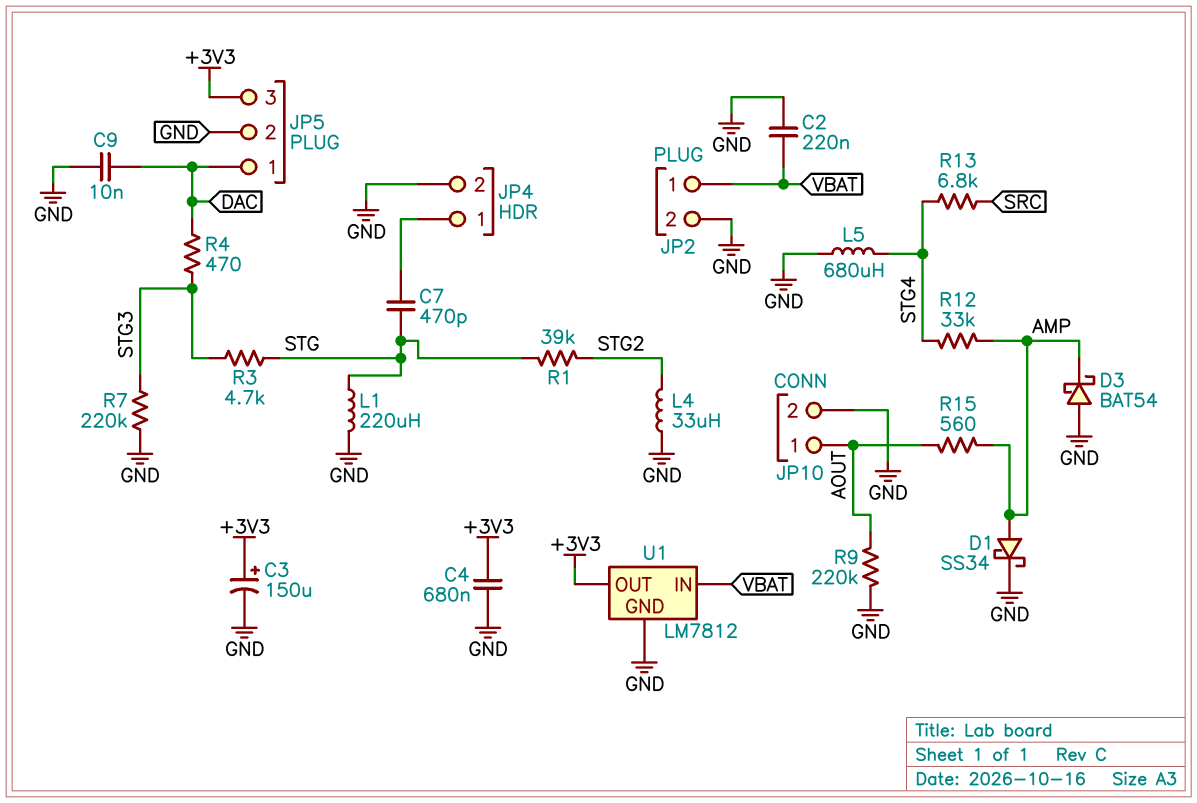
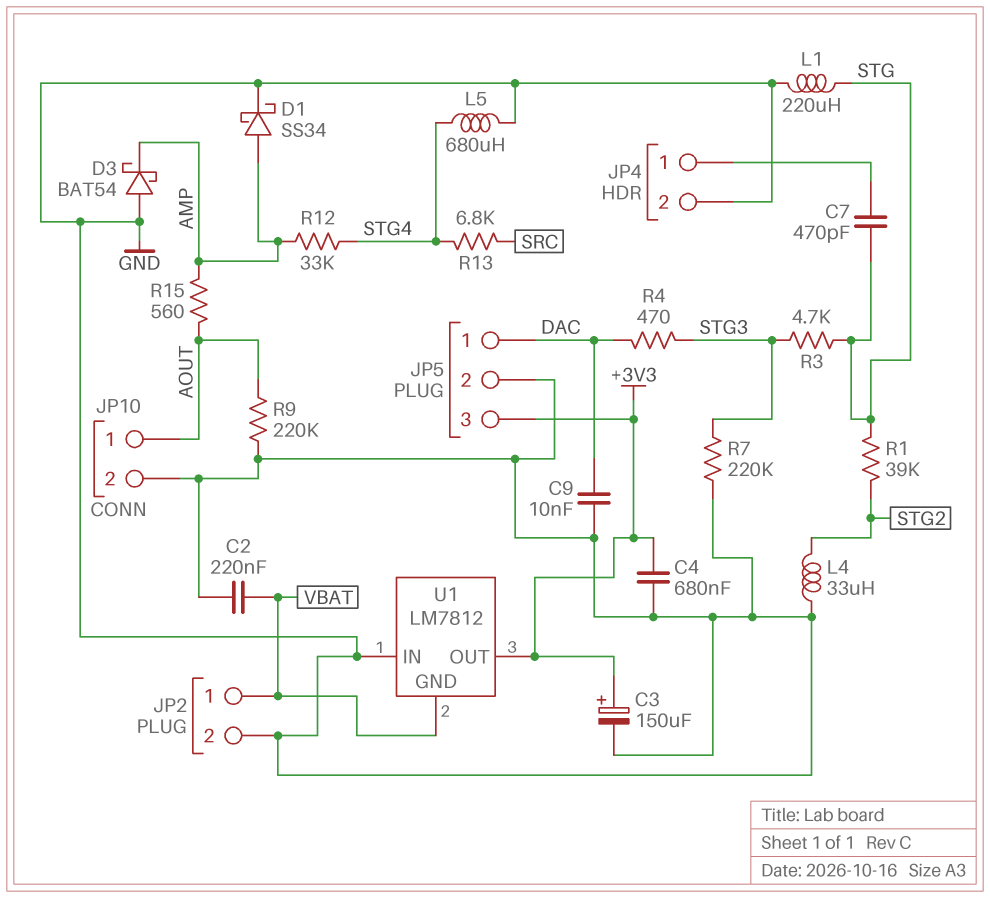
U1 pin GND: GND -> VBAT
U1 pin IN: VBAT -> GND

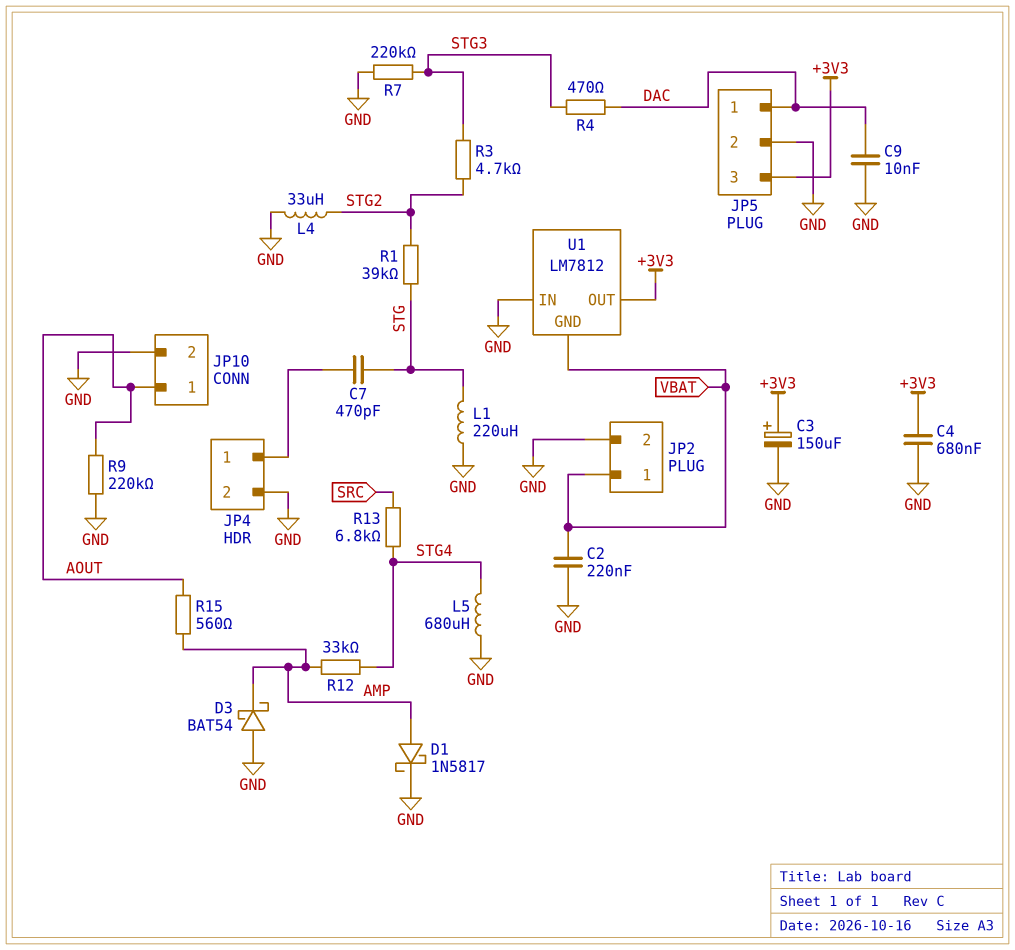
D1: schottky SS34 (A AMP, K GND) -> schottky 1N5817 (A AMP, K GND)
R3: 4.7k (STG, STG3) -> 4.7k (STG2, STG3)

